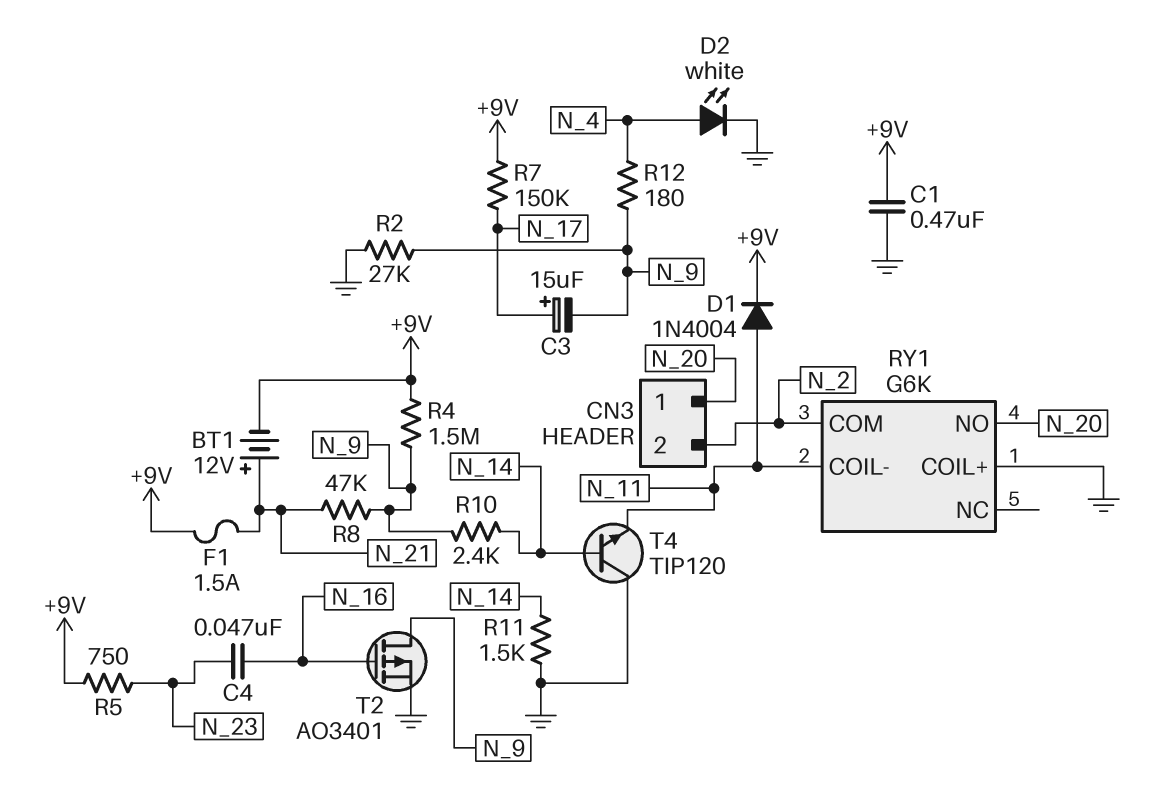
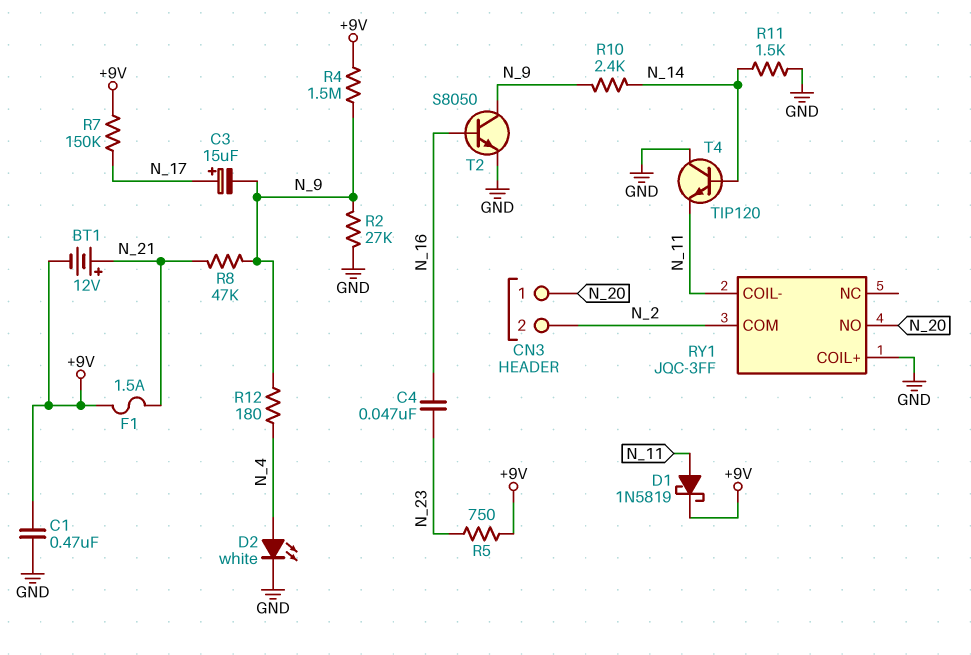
D1: diode 1N4004 (A N_11, K +9V) -> schottky 1N5819 (A N_11, K +9V)
RY1: G6K -> JQC-3FF
T2: PMOS AO3401 (G N_16, D N_9, S GND) -> NPN S8050 (B N_16, C N_9, E GND)

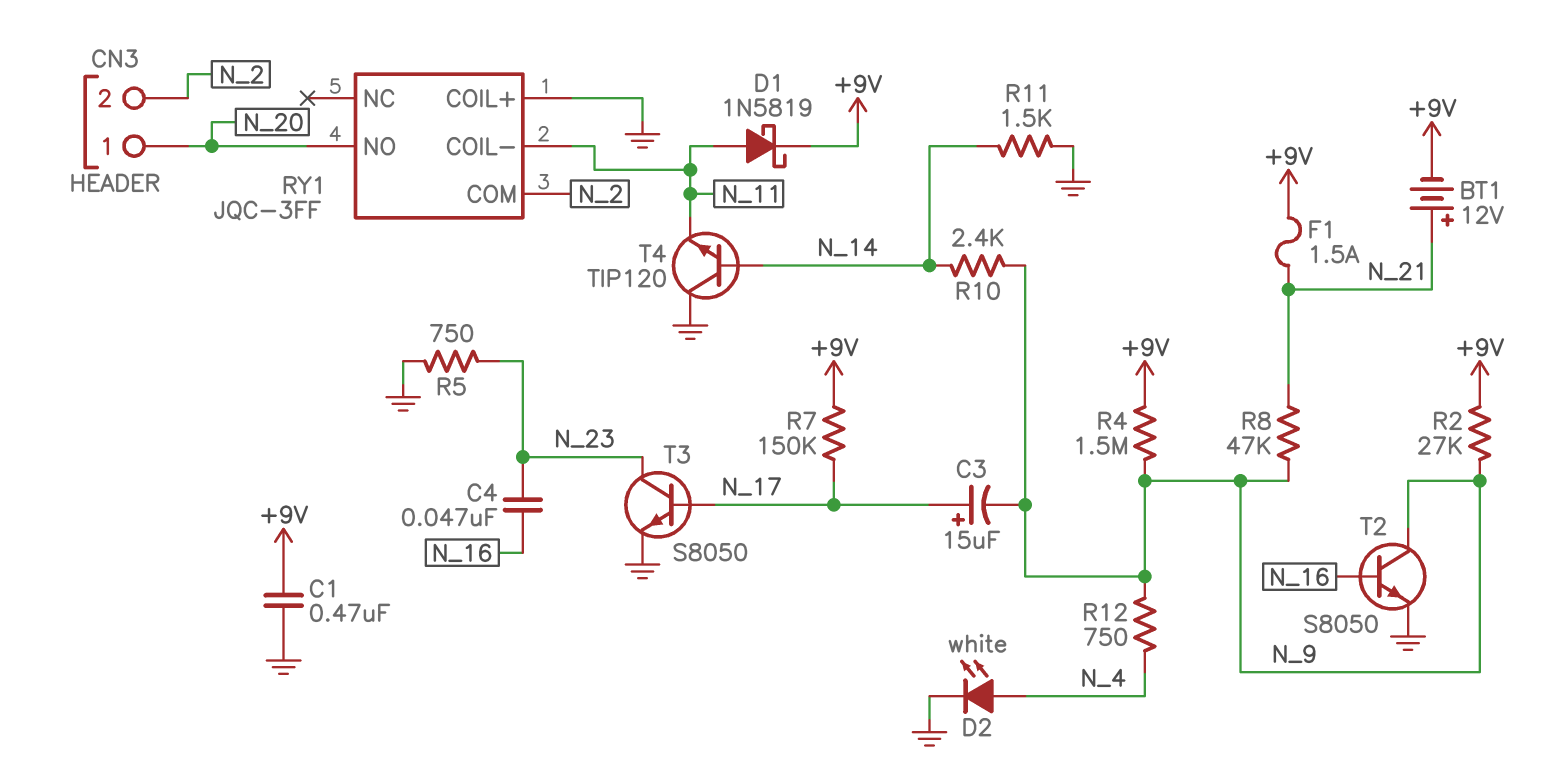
R2: 27k (GND, N_9) -> 27k (+9V, N_9)
R5: 750 (+9V, N_23) -> 750 (GND, N_23)
R12: 180 (N_4, N_9) -> 750 (N_4, N_9)
T3: none -> NPN S8050 (B N_17, C N_23, E GND)

